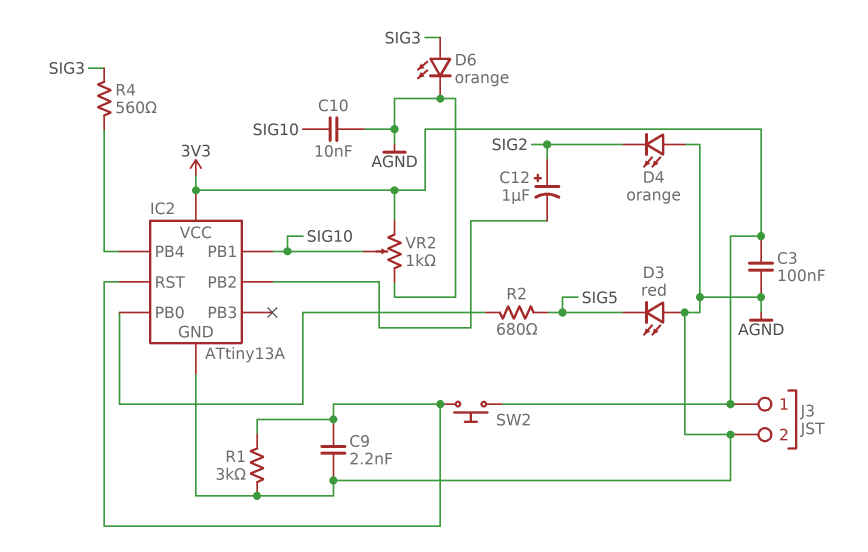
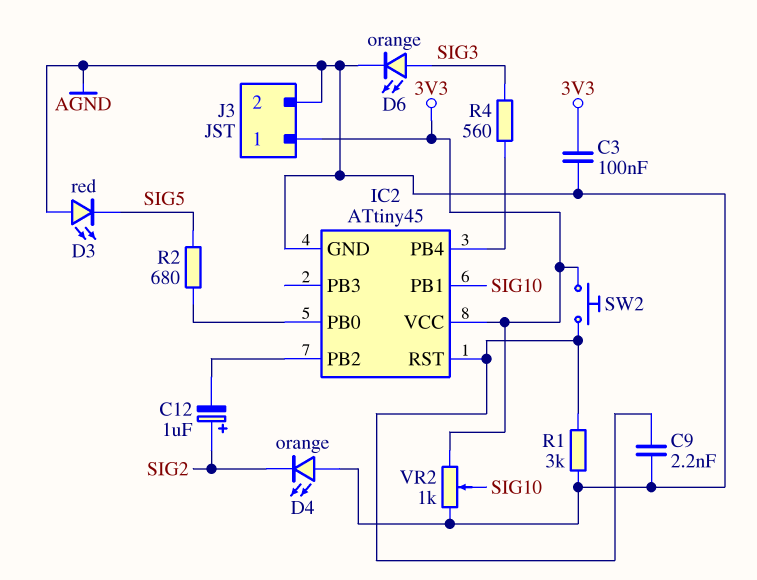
C10: 10nF (AGND, SIG10) -> none
IC2: ATtiny13A -> ATtiny45

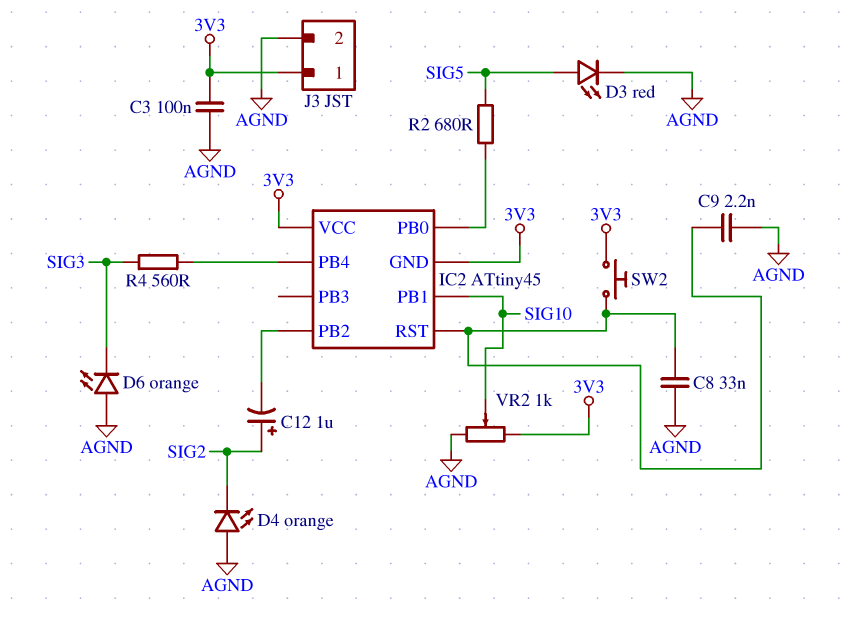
C8: none -> 33nF (AGND, IC2/RST)
D3: LED red (A AGND, K SIG5) -> LED red (A SIG5, K AGND)
D6: LED orange (A SIG3, K AGND) -> LED orange (A AGND, K SIG3)
IC2 pin GND: AGND -> 3V3
R1: 3k (AGND, IC2/RST) -> none

